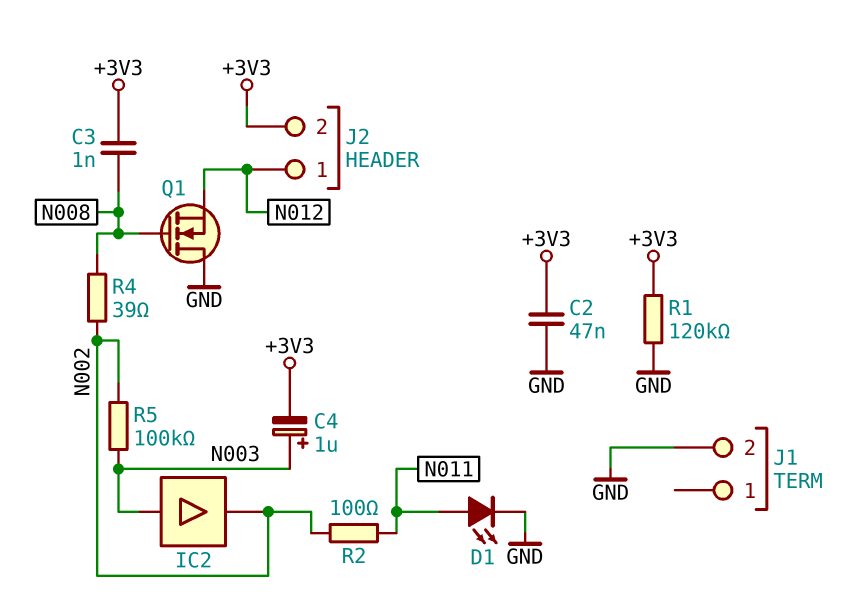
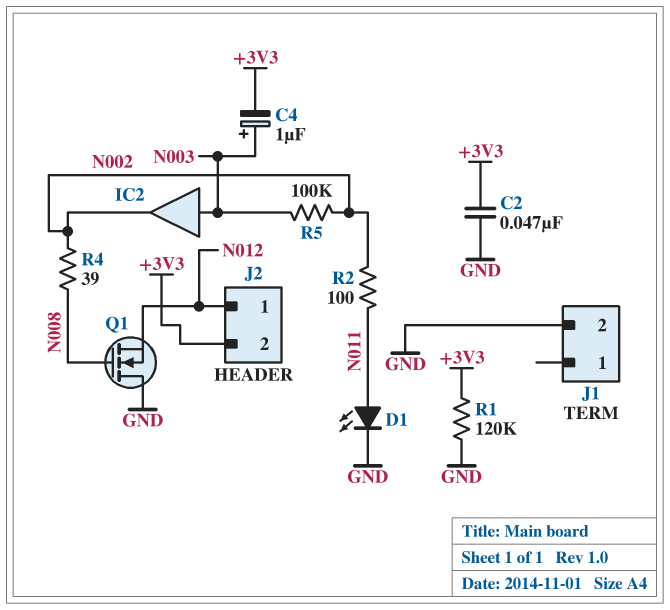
C3: 1nF (+3V3, N008) -> none

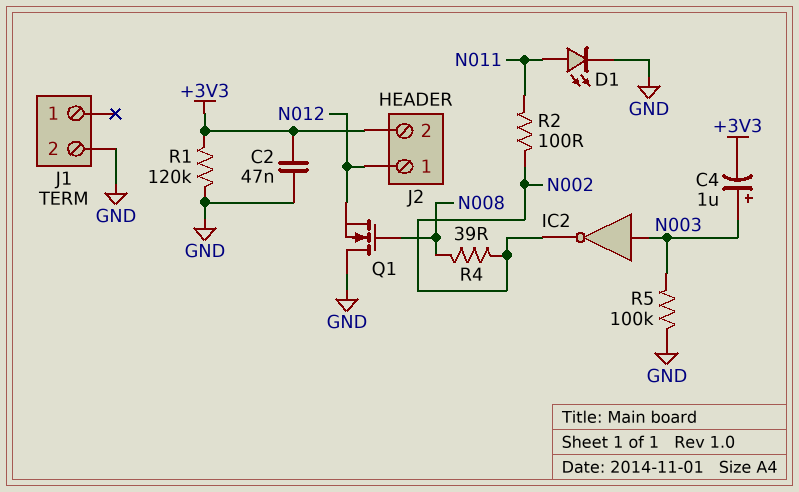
IC2: buffer (in N003, out N002) -> NOT (in N003, out N002)
R5: 100k (N002, N003) -> 100k (GND, N003)

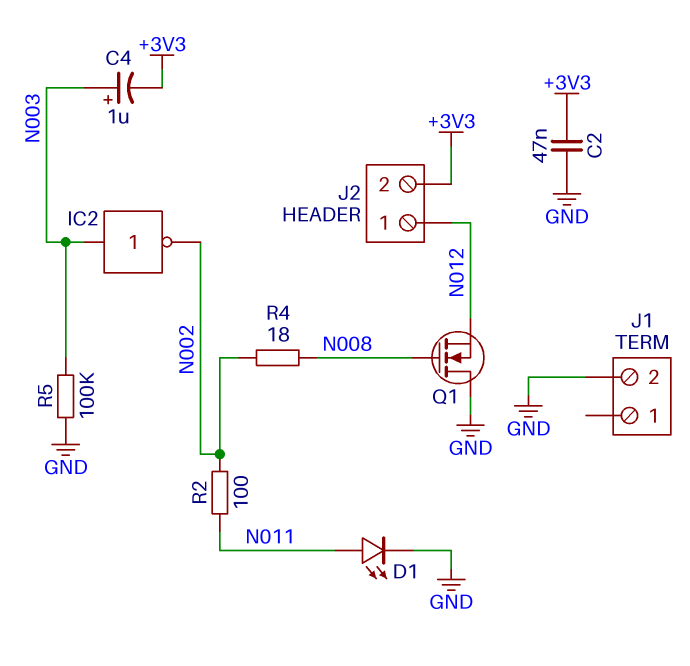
R1: 120k (+3V3, GND) -> none
R4: 39 (N002, N008) -> 18 (N002, N008)

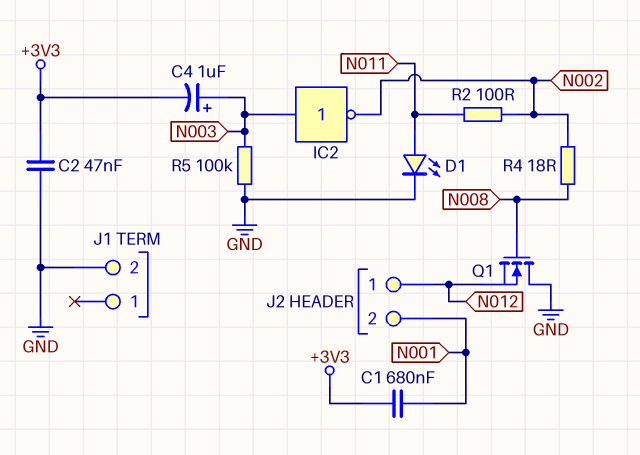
C1: none -> 680nF (+3V3, N001)
J2 pin 2: +3V3 -> N001

